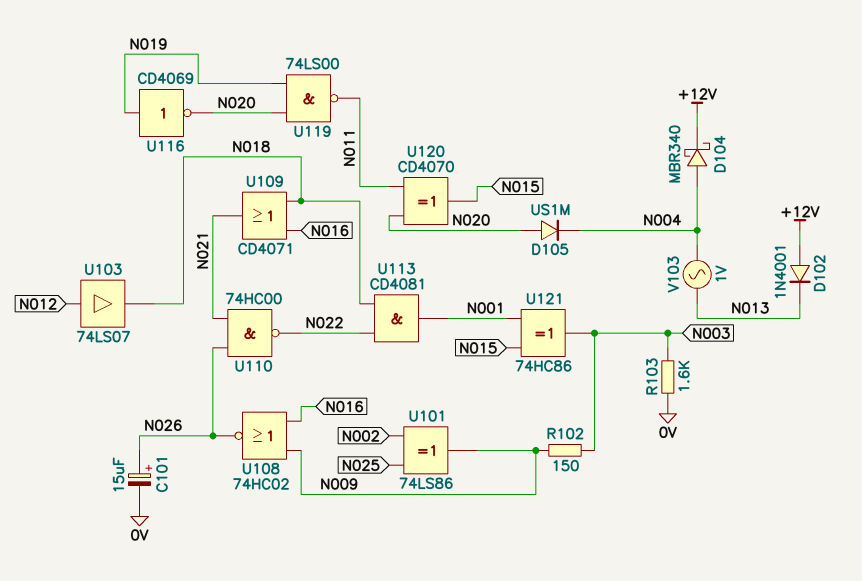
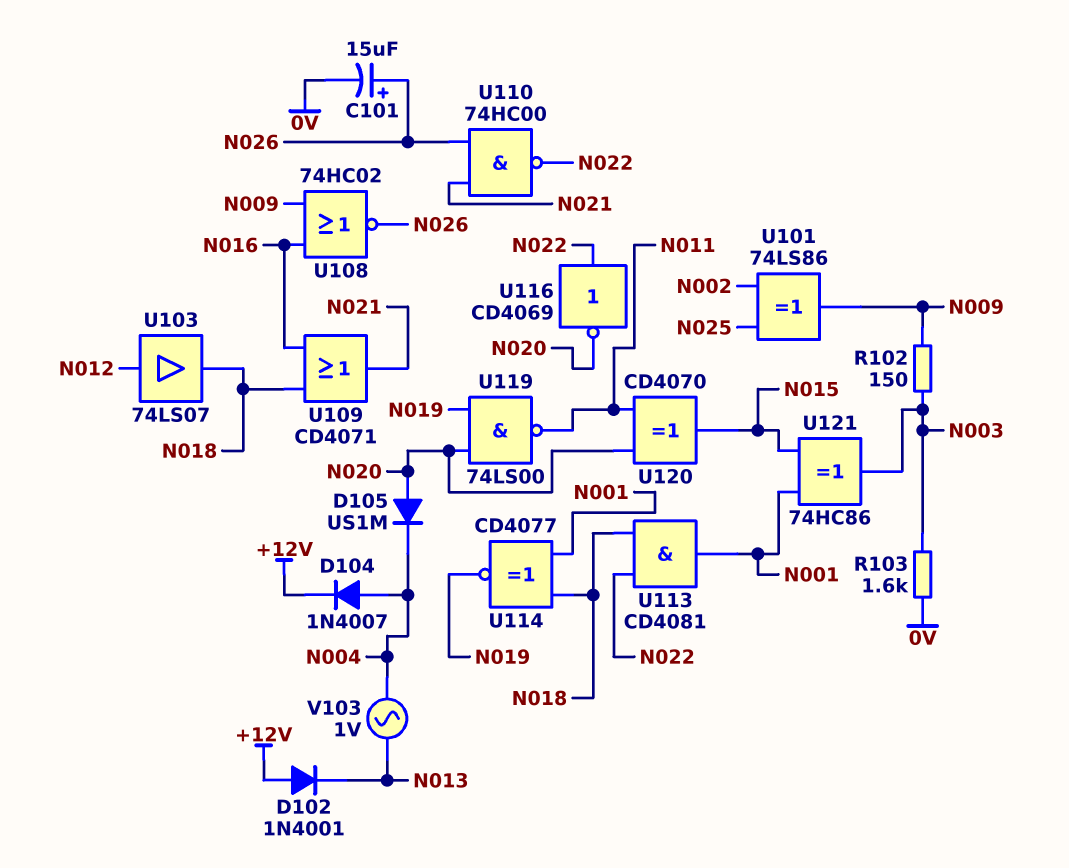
D104: schottky MBR340 (A N004, K +12V) -> diode 1N4007 (A N004, K +12V)
U114: none -> XNOR CD4077 (in N001, in N018, out N019)
U116: NOT CD4069 (in N019, out N020) -> NOT CD4069 (in N022, out N020)

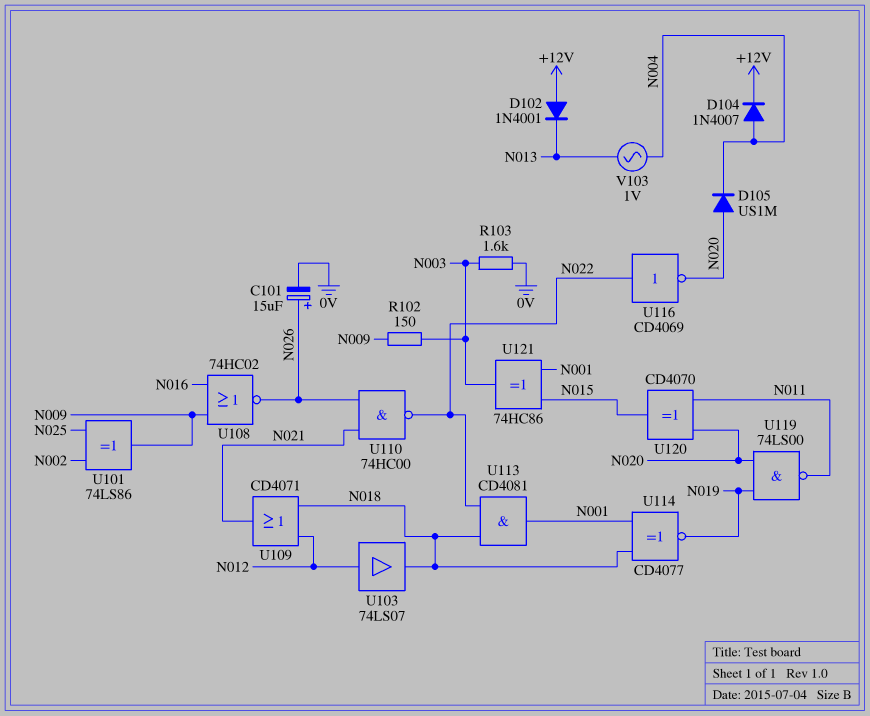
U109: OR CD4071 (in N016, in N018, out N021) -> OR CD4071 (in N012, in N018, out N021)

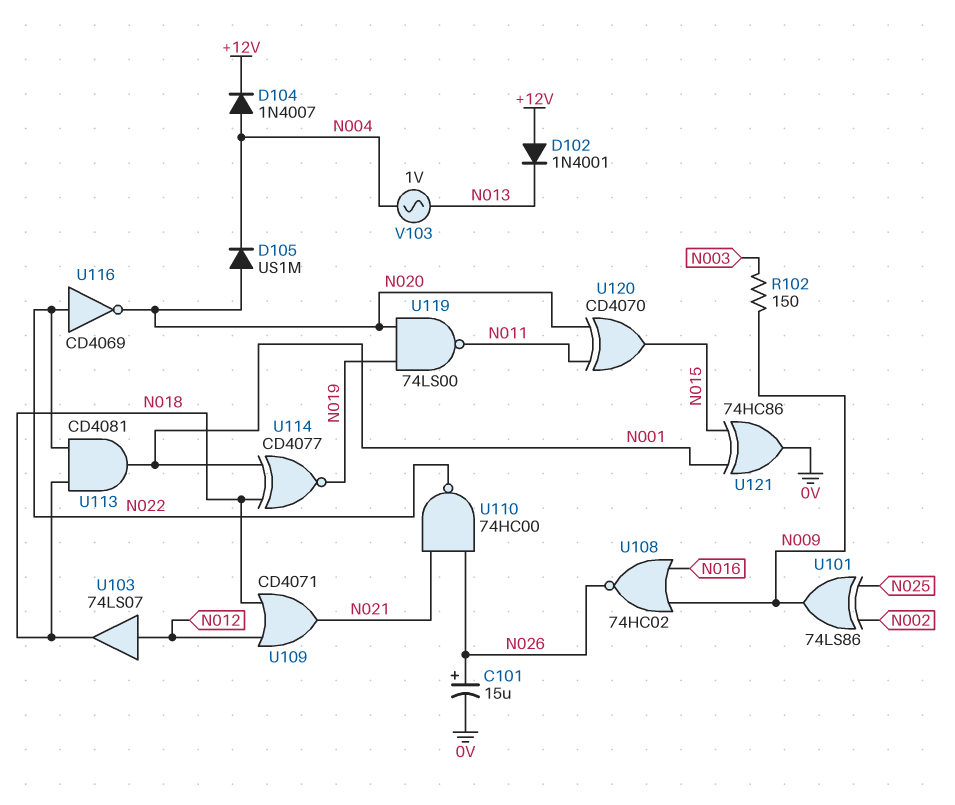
R103: 1.6k (0V, N003) -> none
U121: XOR 74HC86 (in N001, in N015, out N003) -> XOR 74HC86 (in N001, in N015, out 0V)

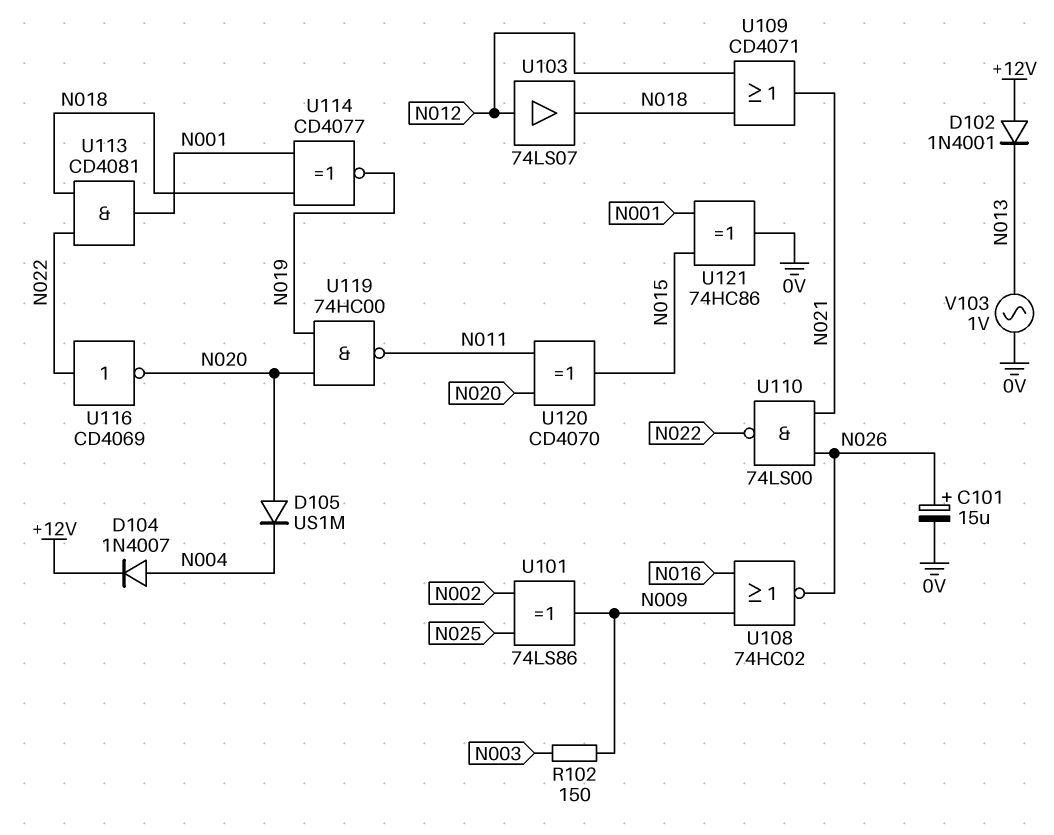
U110: NAND 74HC00 (in N021, in N026, out N022) -> NAND 74LS00 (in N021, in N026, out N022)
U119: NAND 74LS00 (in N019, in N020, out N011) -> NAND 74HC00 (in N019, in N020, out N011)
V103: AC 1V (N004, N013) -> AC 1V (0V, N013)

